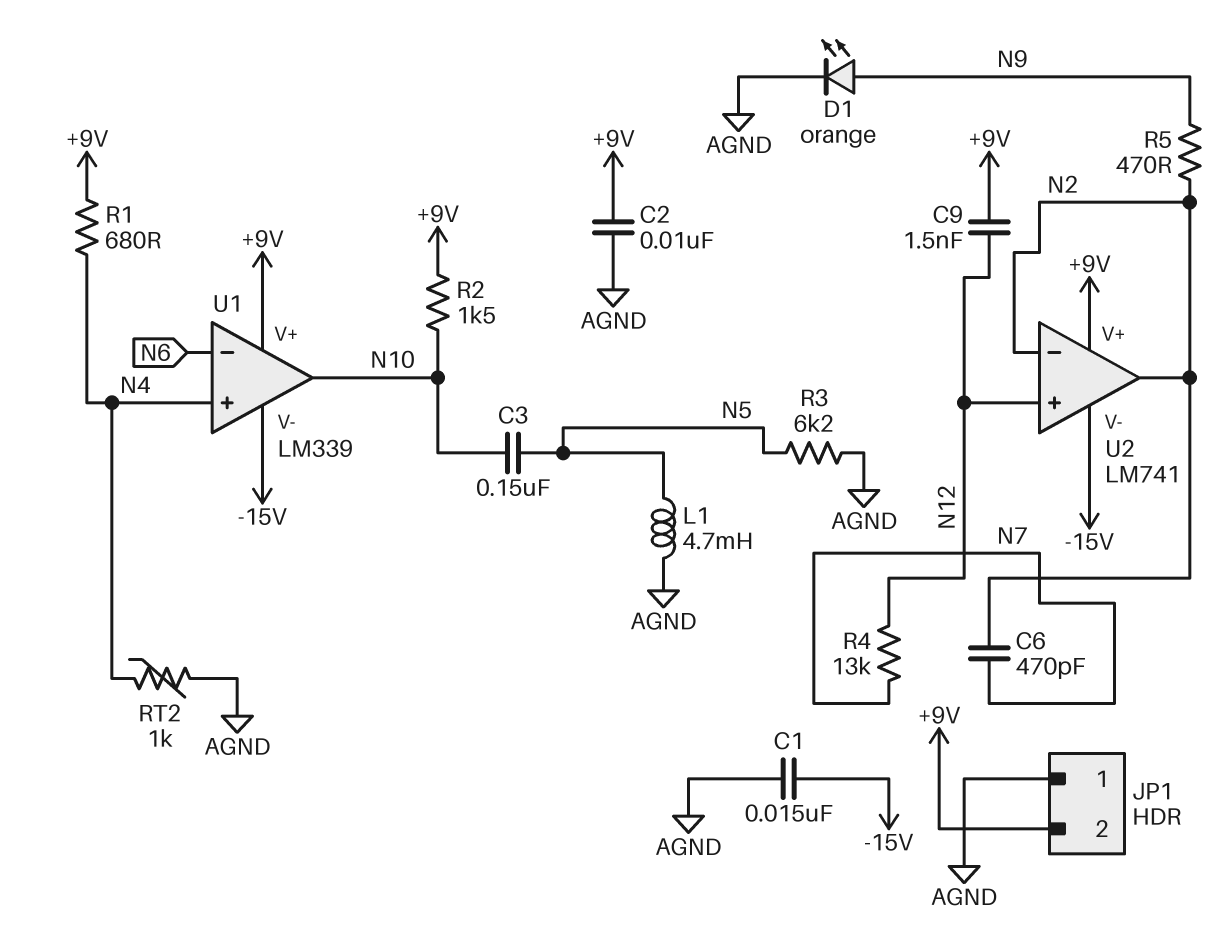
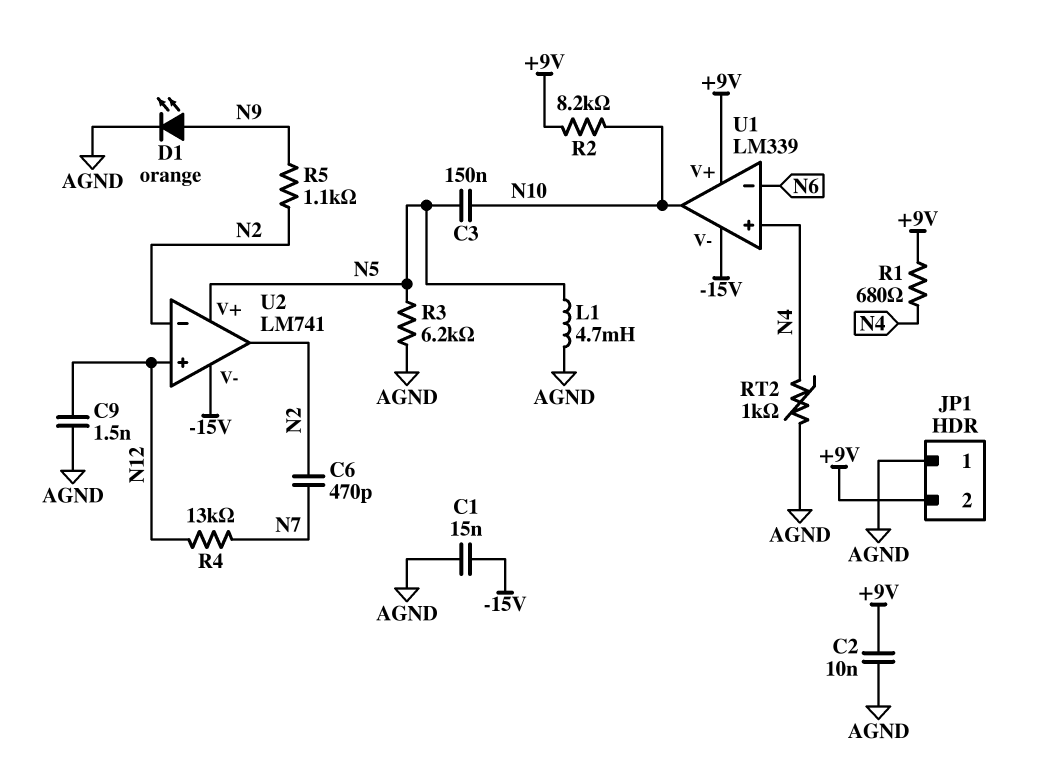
C9: 1.5nF (+9V, N12) -> 1.5nF (AGND, N12)
R2: 1.5k (+9V, N10) -> 8.2k (+9V, N10)
R5: 470 (N2, N9) -> 1.1k (N2, N9)
U2 pin V+: +9V -> N5

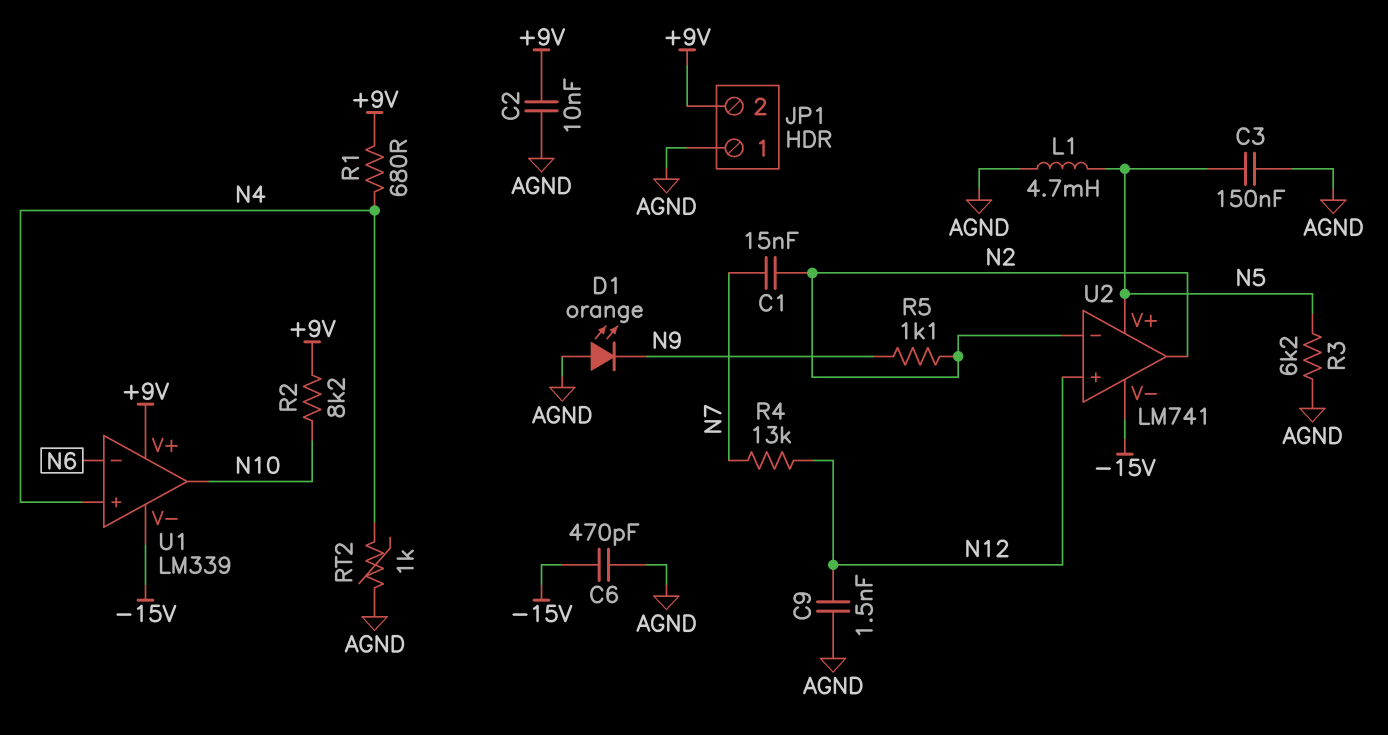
C1: 15nF (-15V, AGND) -> 15nF (N2, N7)
C3: 150nF (N5, N10) -> 150nF (AGND, N5)
C6: 470pF (N2, N7) -> 470pF (-15V, AGND)
D1: LED orange (A N9, K AGND) -> LED orange (A AGND, K N9)

